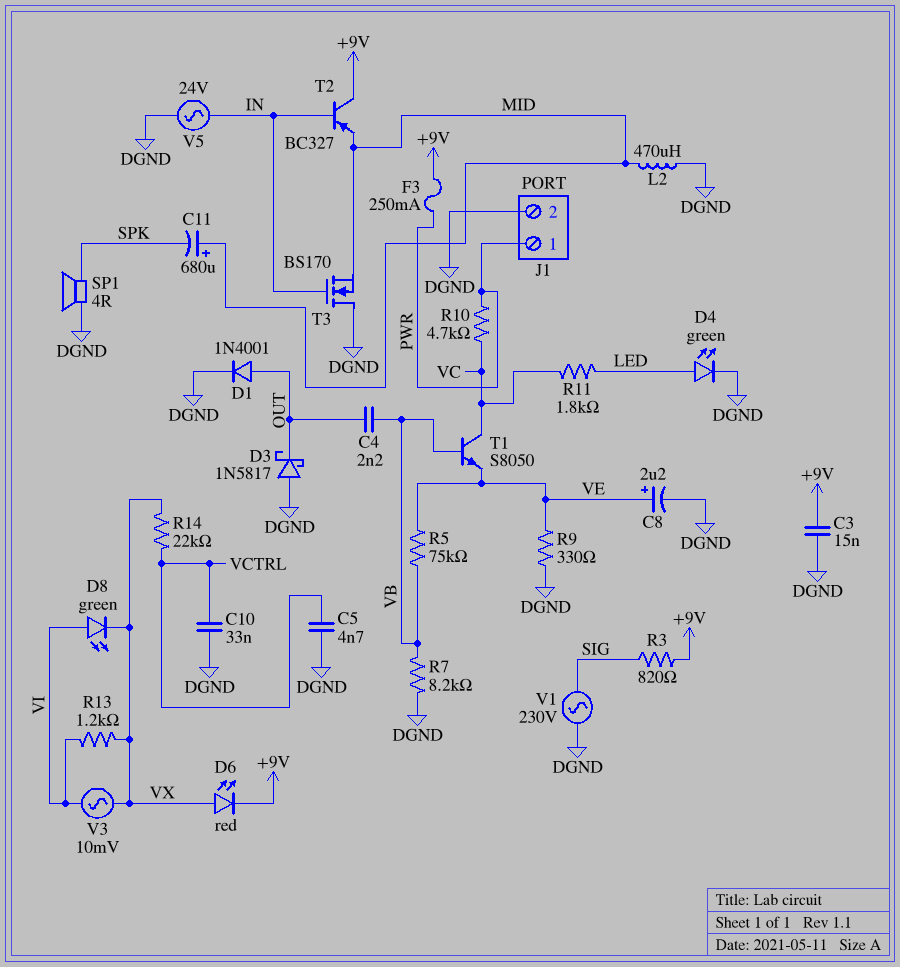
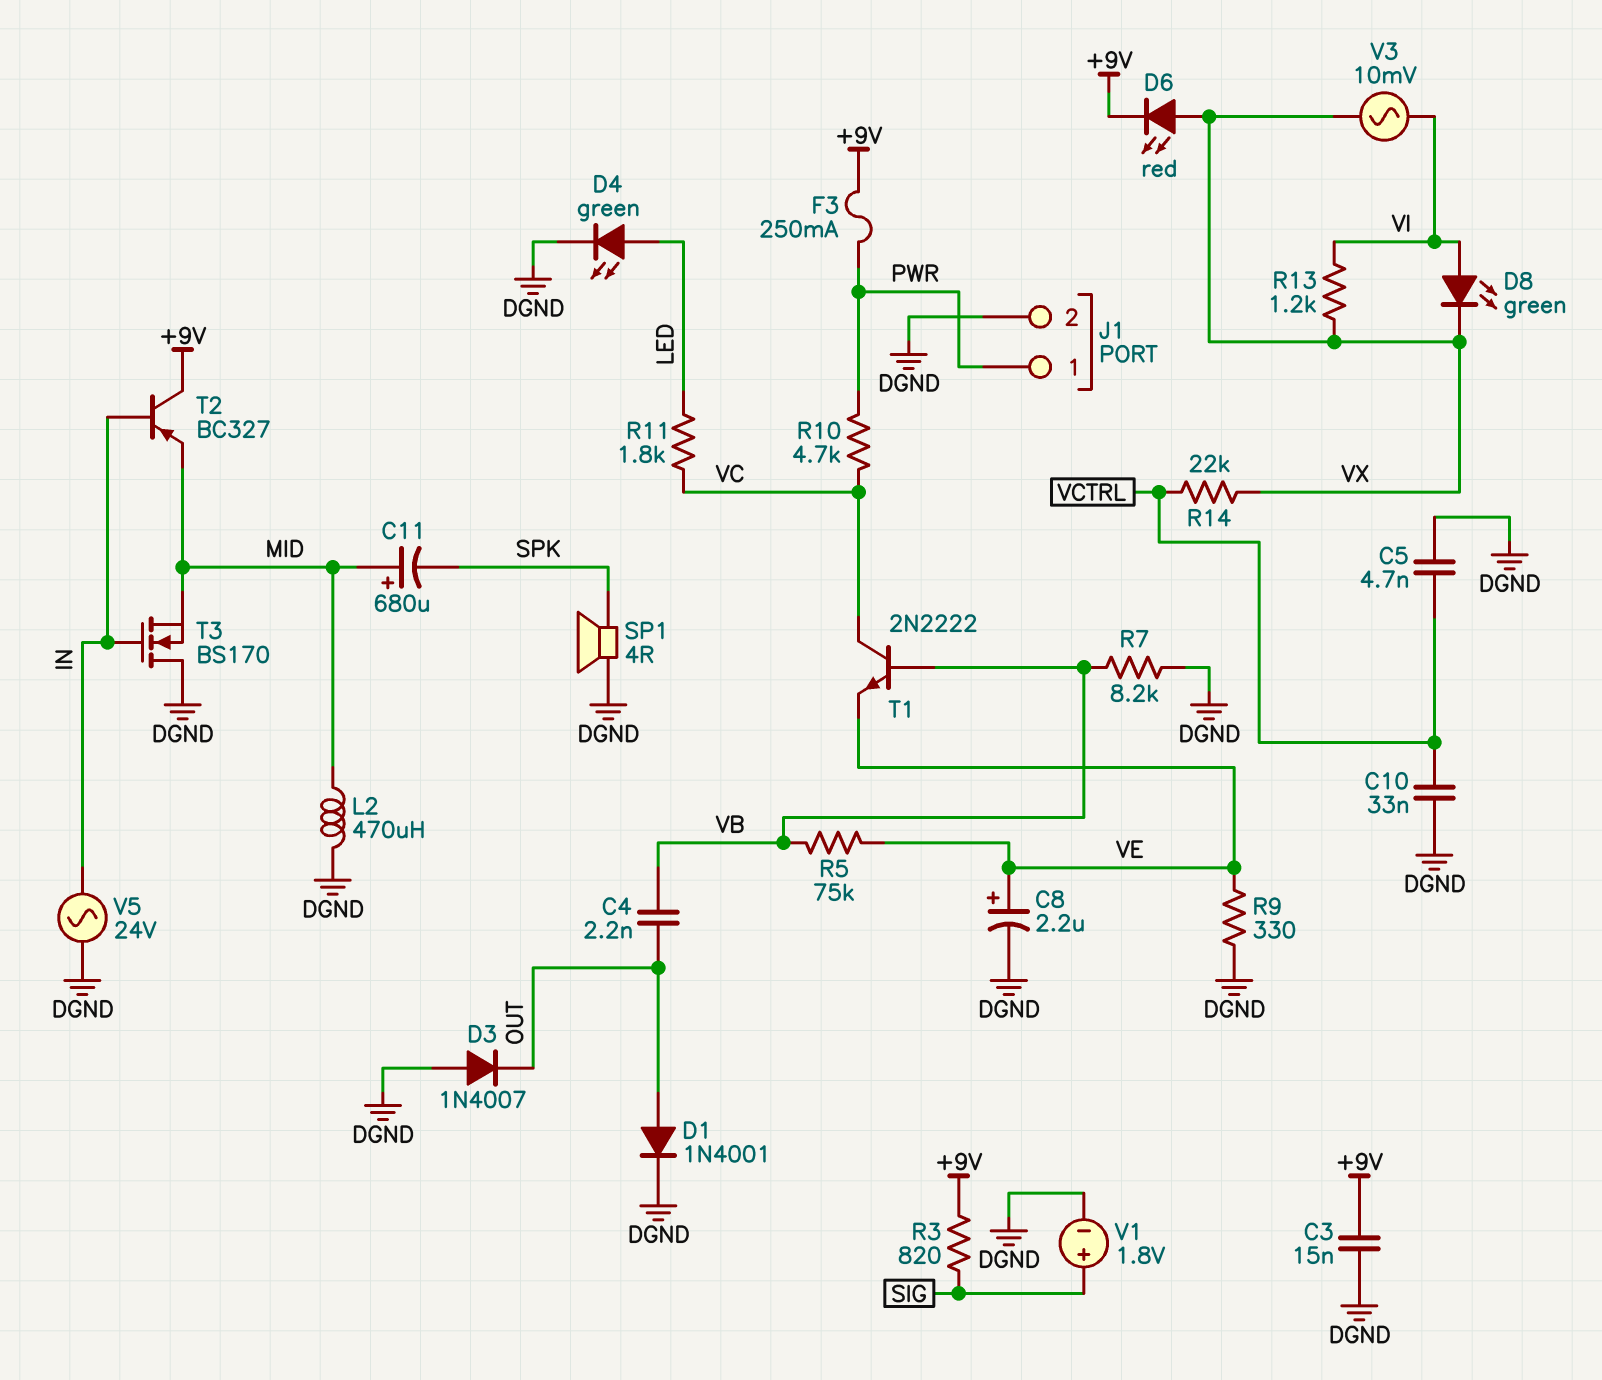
D3: schottky 1N5817 (A DGND, K OUT) -> diode 1N4007 (A DGND, K OUT)
T1: NPN S8050 (B VB, C VC, E VE) -> NPN 2N2222 (B VB, C VC, E VE)
V1: AC 230V (DGND, SIG) -> 1.8V (plus SIG, minus DGND)

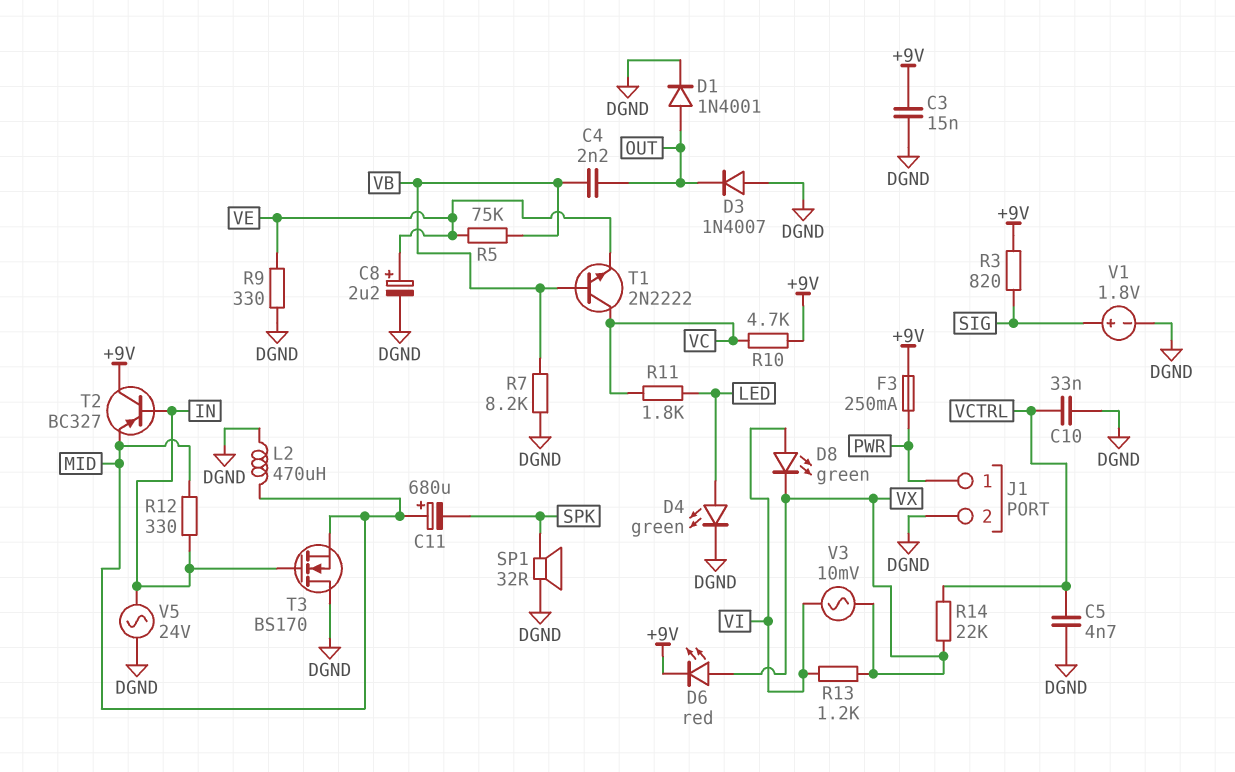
R10: 4.7k (PWR, VC) -> 4.7k (+9V, VC)
R12: none -> 330 (IN, MID)
SP1: speaker 4R (DGND, SPK) -> speaker 32R (DGND, SPK)

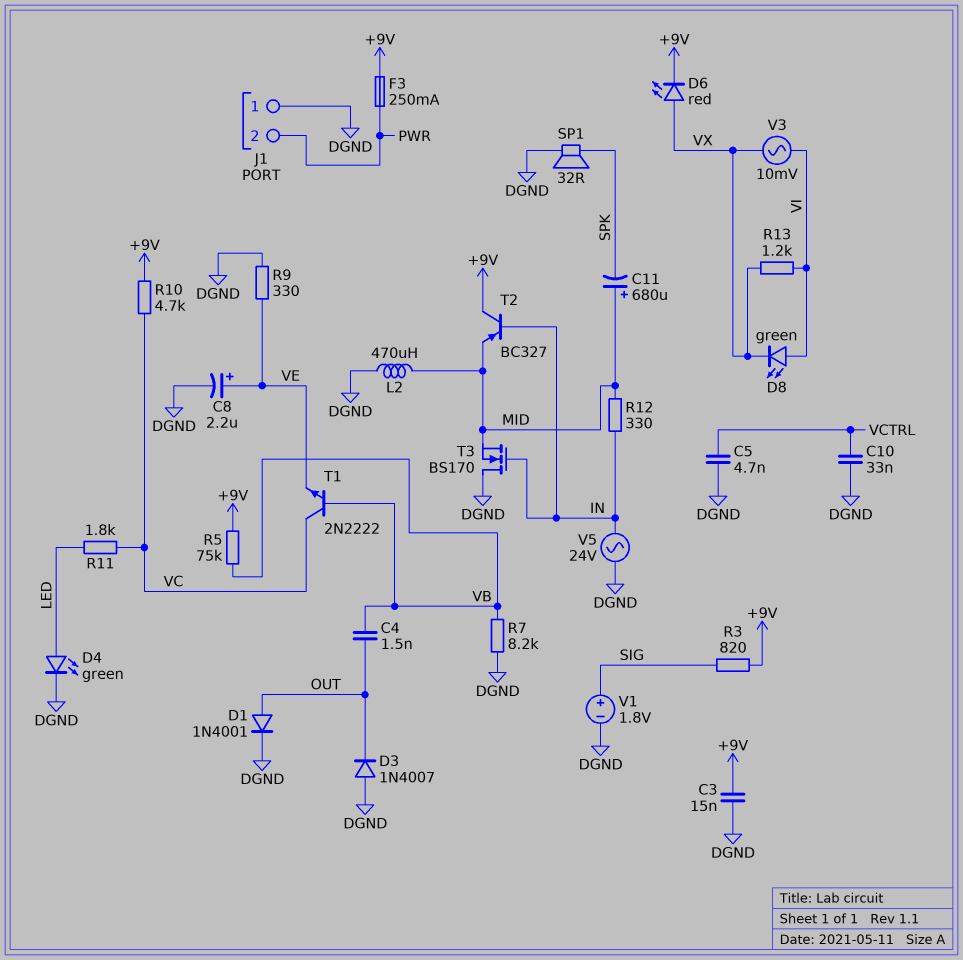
C4: 2.2nF (OUT, VB) -> 1.5nF (OUT, VB)
J1 pin 1: PWR -> DGND
J1 pin 2: DGND -> PWR
R5: 75k (VB, VE) -> 75k (+9V, VB)
R14: 22k (VCTRL, VX) -> none

